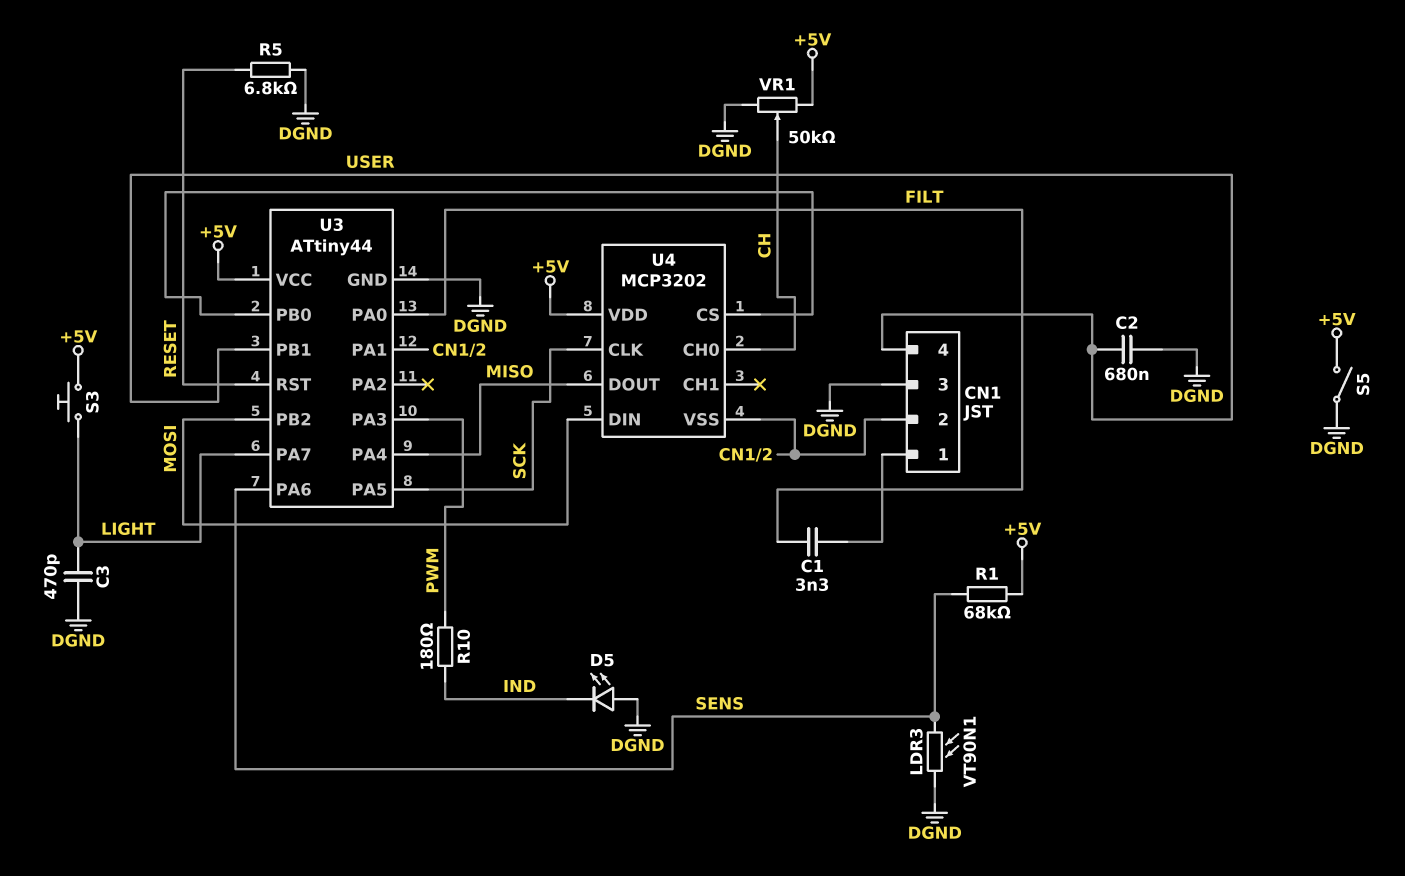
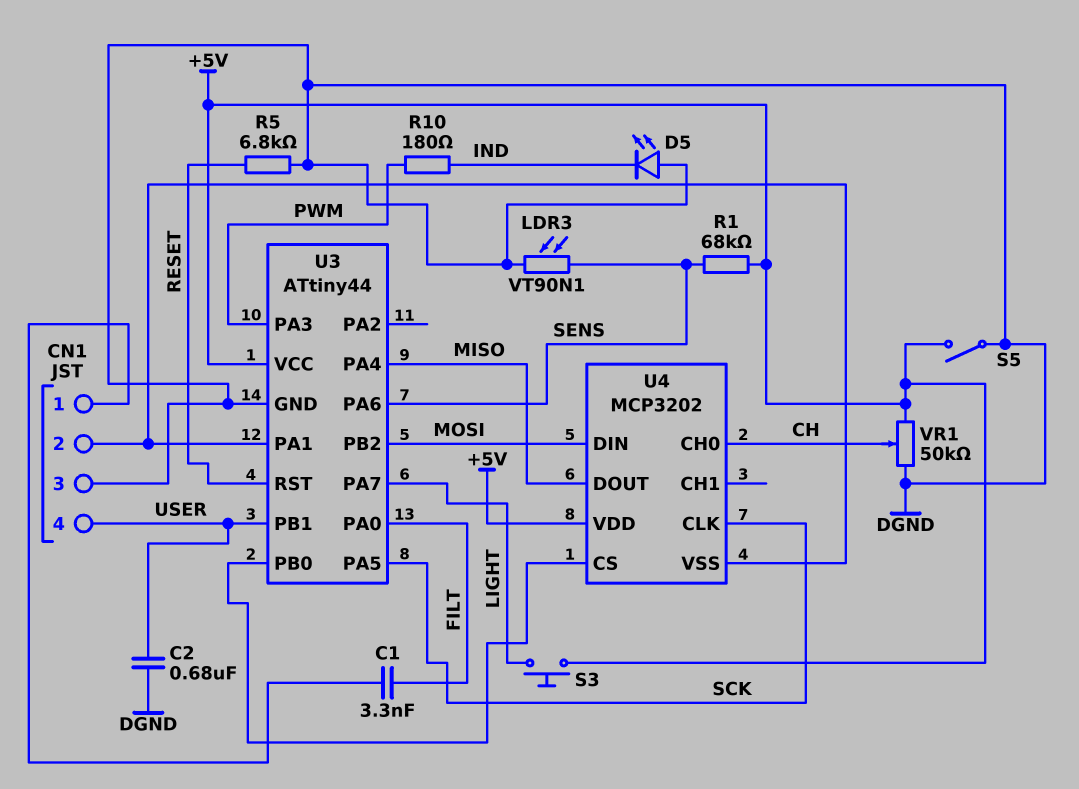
C3: 470pF (DGND, LIGHT) -> none

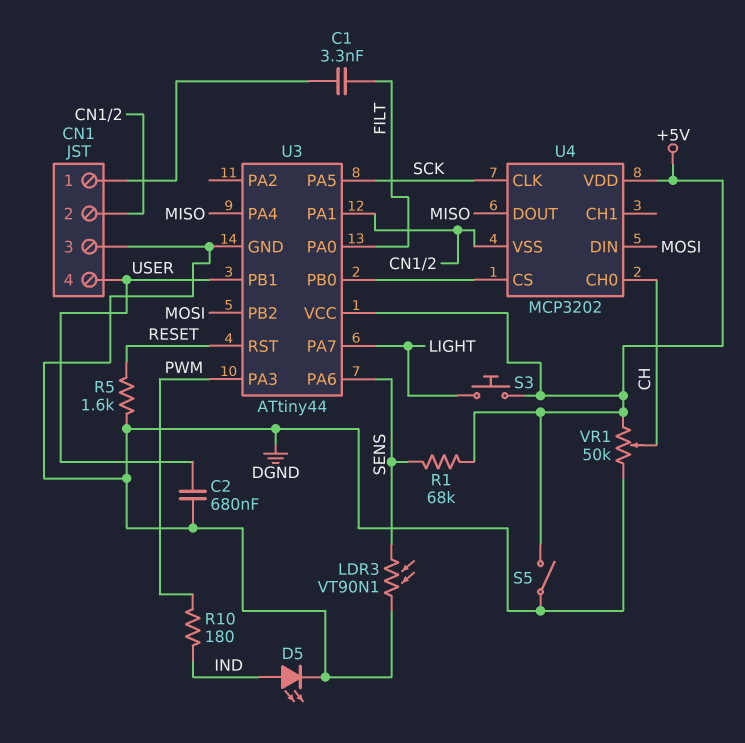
D5: LED (A DGND, K IND) -> LED (A IND, K DGND)
R5: 6.8k (DGND, RESET) -> 1.6k (DGND, RESET)

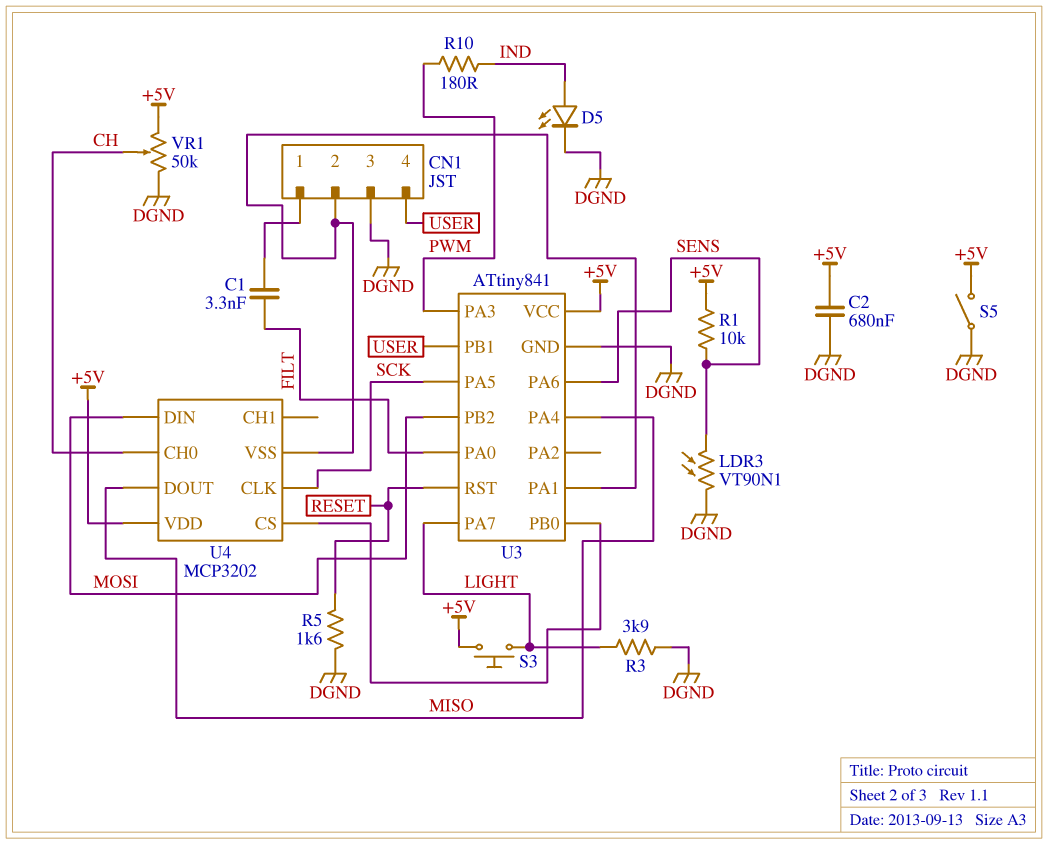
C2: 680nF (DGND, USER) -> 680nF (+5V, DGND)
R1: 68k (+5V, SENS) -> 10k (+5V, SENS)
R3: none -> 3.9k (DGND, LIGHT)
U3: ATtiny44 -> ATtiny841

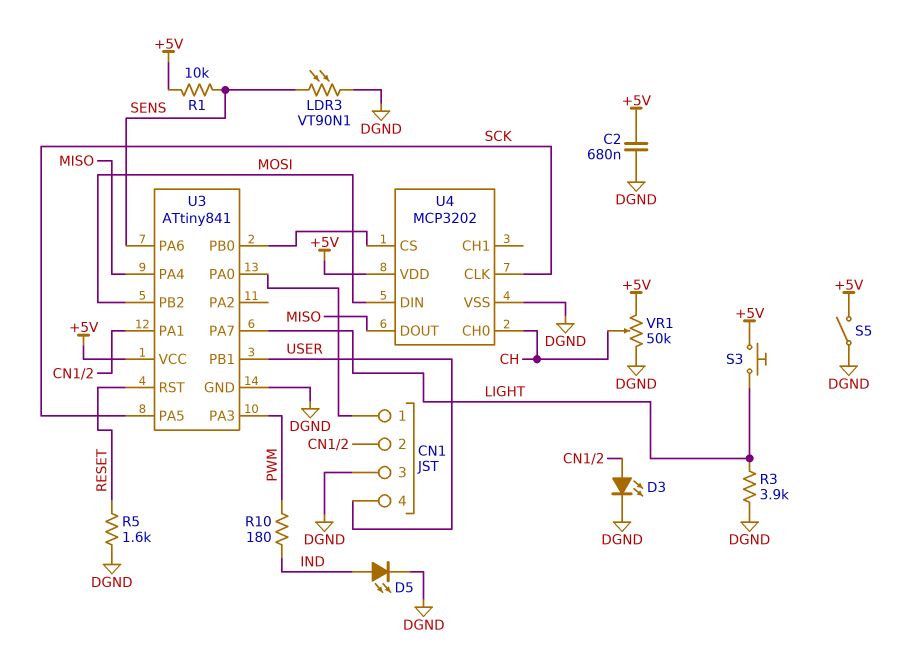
C1: 3.3nF (CN1/1, FILT) -> none
D3: none -> LED (A CN1/2, K DGND)
U3 pin PA0: FILT -> CN1/1
U4 pin VSS: CN1/2 -> DGND

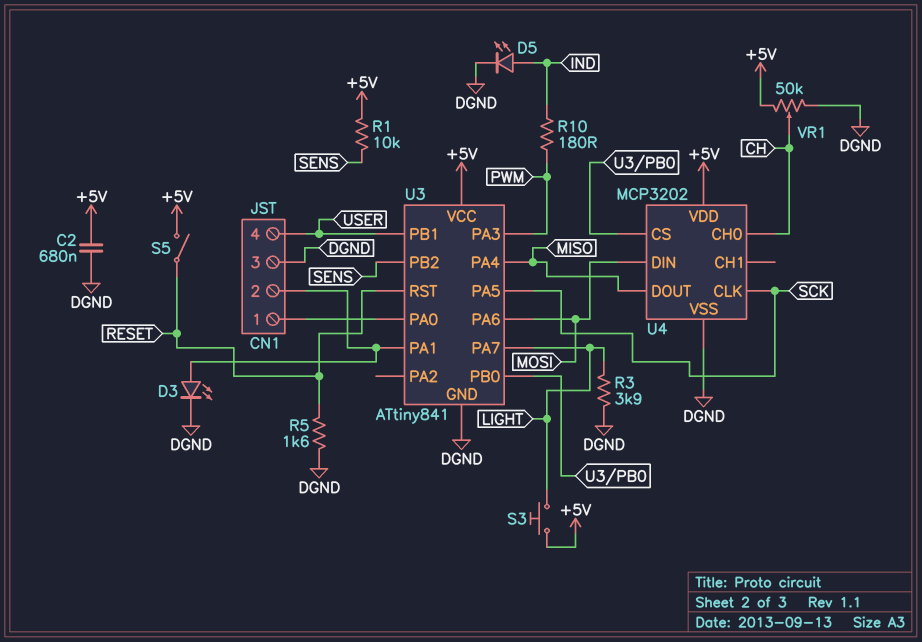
LDR3: VT90N1 (DGND, SENS) -> none
S5: switch (+5V, DGND) -> switch (+5V, RESET)
U3 pin PA6: SENS -> MOSI
U3 pin PB2: MOSI -> SENS

